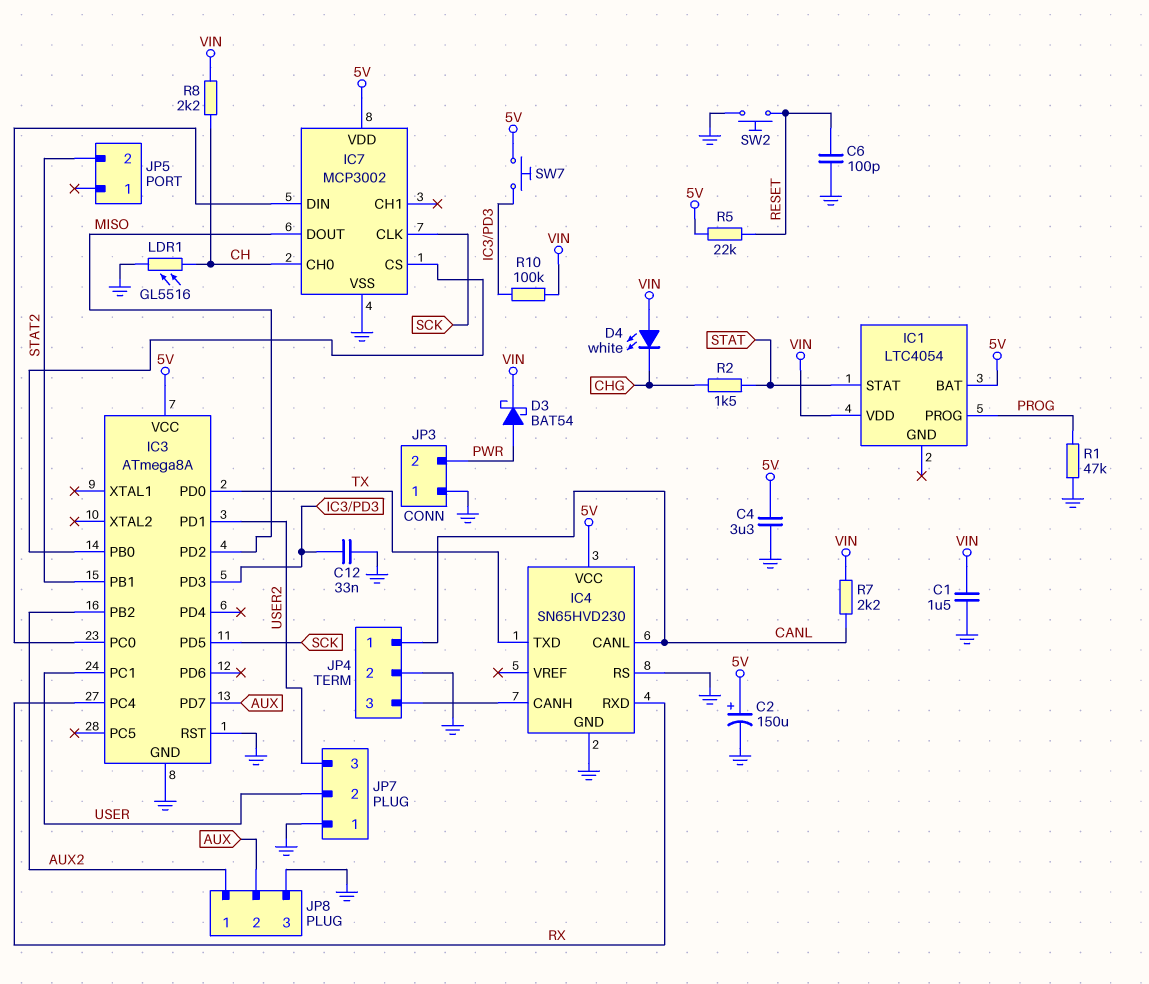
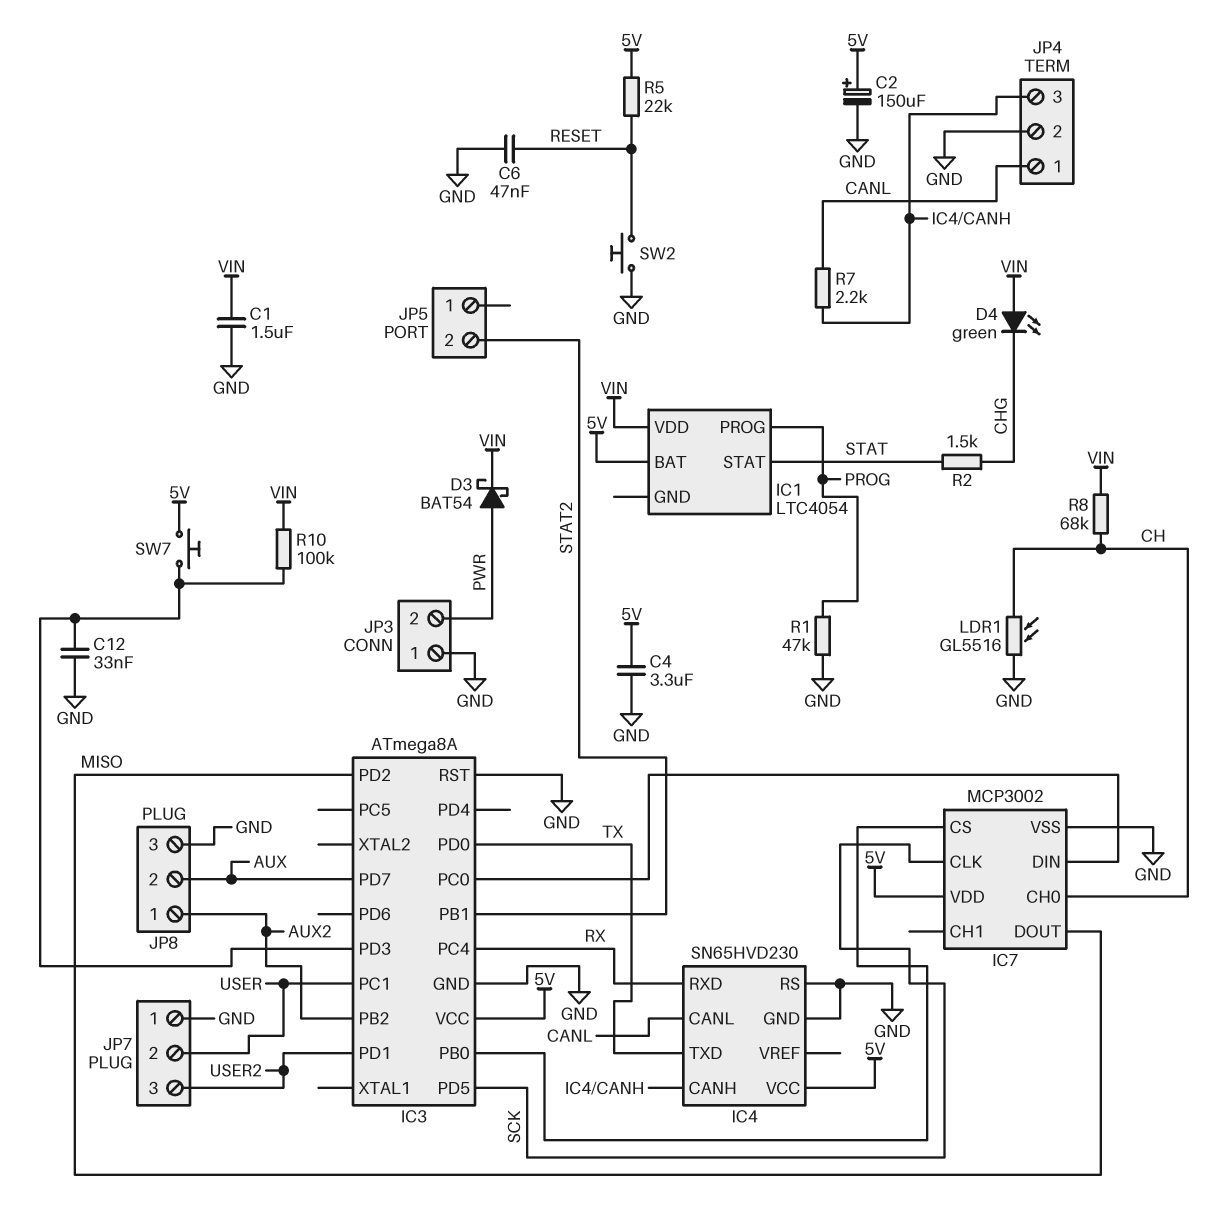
C6: 100pF (GND, RESET) -> 47nF (GND, RESET)
D4: LED white (A VIN, K CHG) -> LED green (A VIN, K CHG)
R7: 2.2k (CANL, VIN) -> 2.2k (CANL, IC4/CANH)
R8: 2.2k (CH, VIN) -> 68k (CH, VIN)

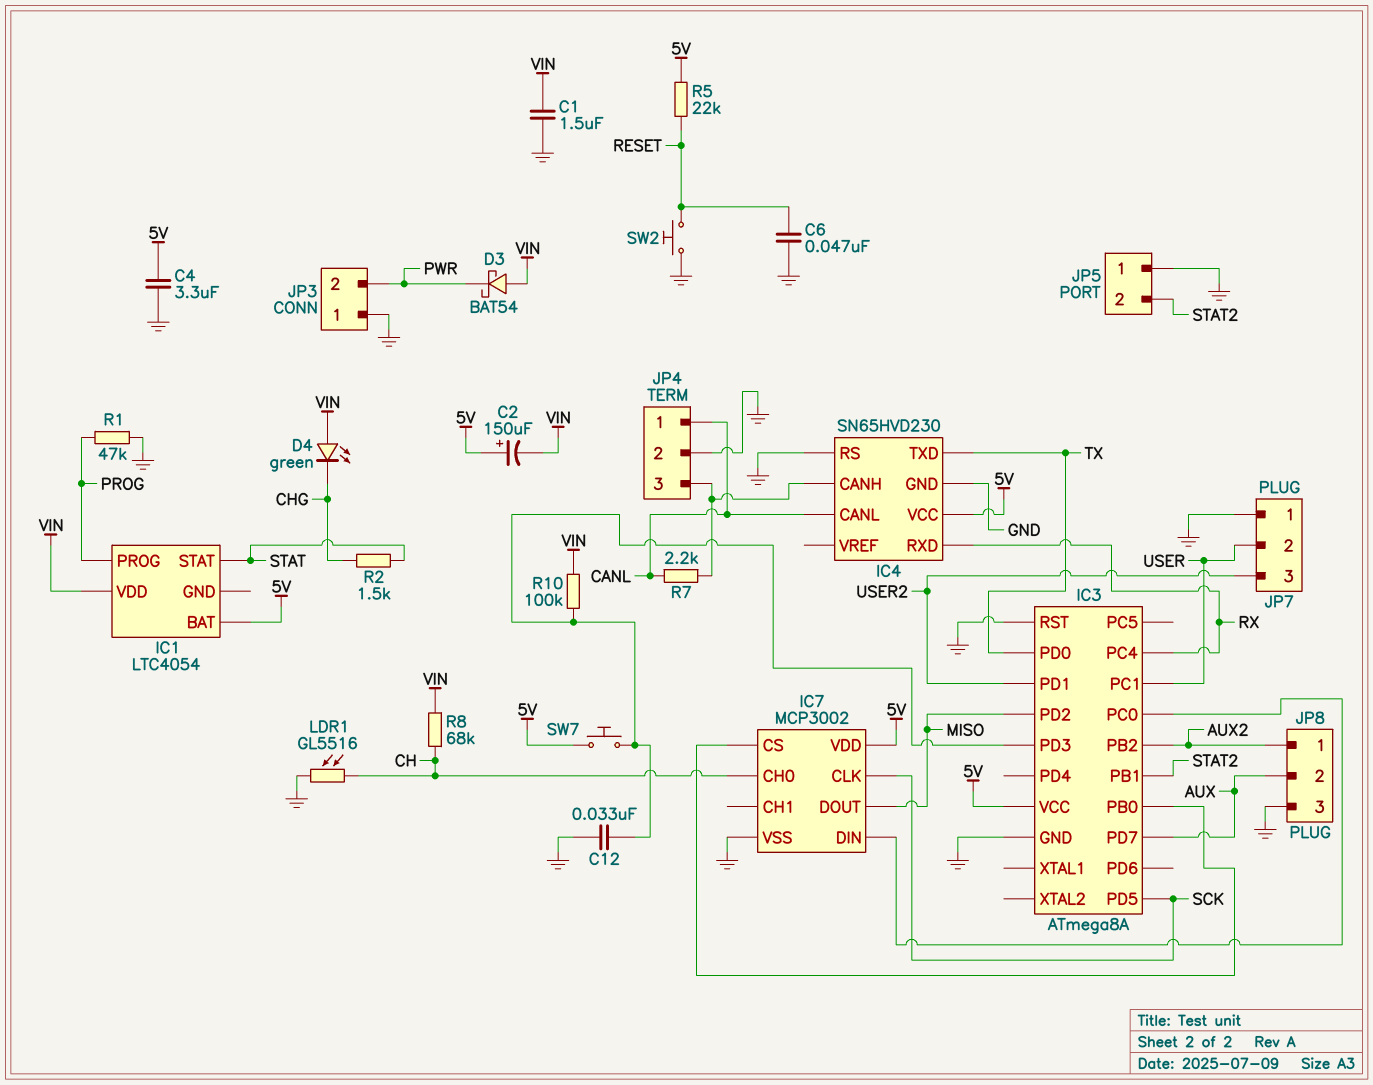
C2: 150uF (plus 5V, minus GND) -> 150uF (plus 5V, minus VIN)
D3: schottky BAT54 (A PWR, K VIN) -> schottky BAT54 (A VIN, K PWR)
JP5 pin 1: none -> GND

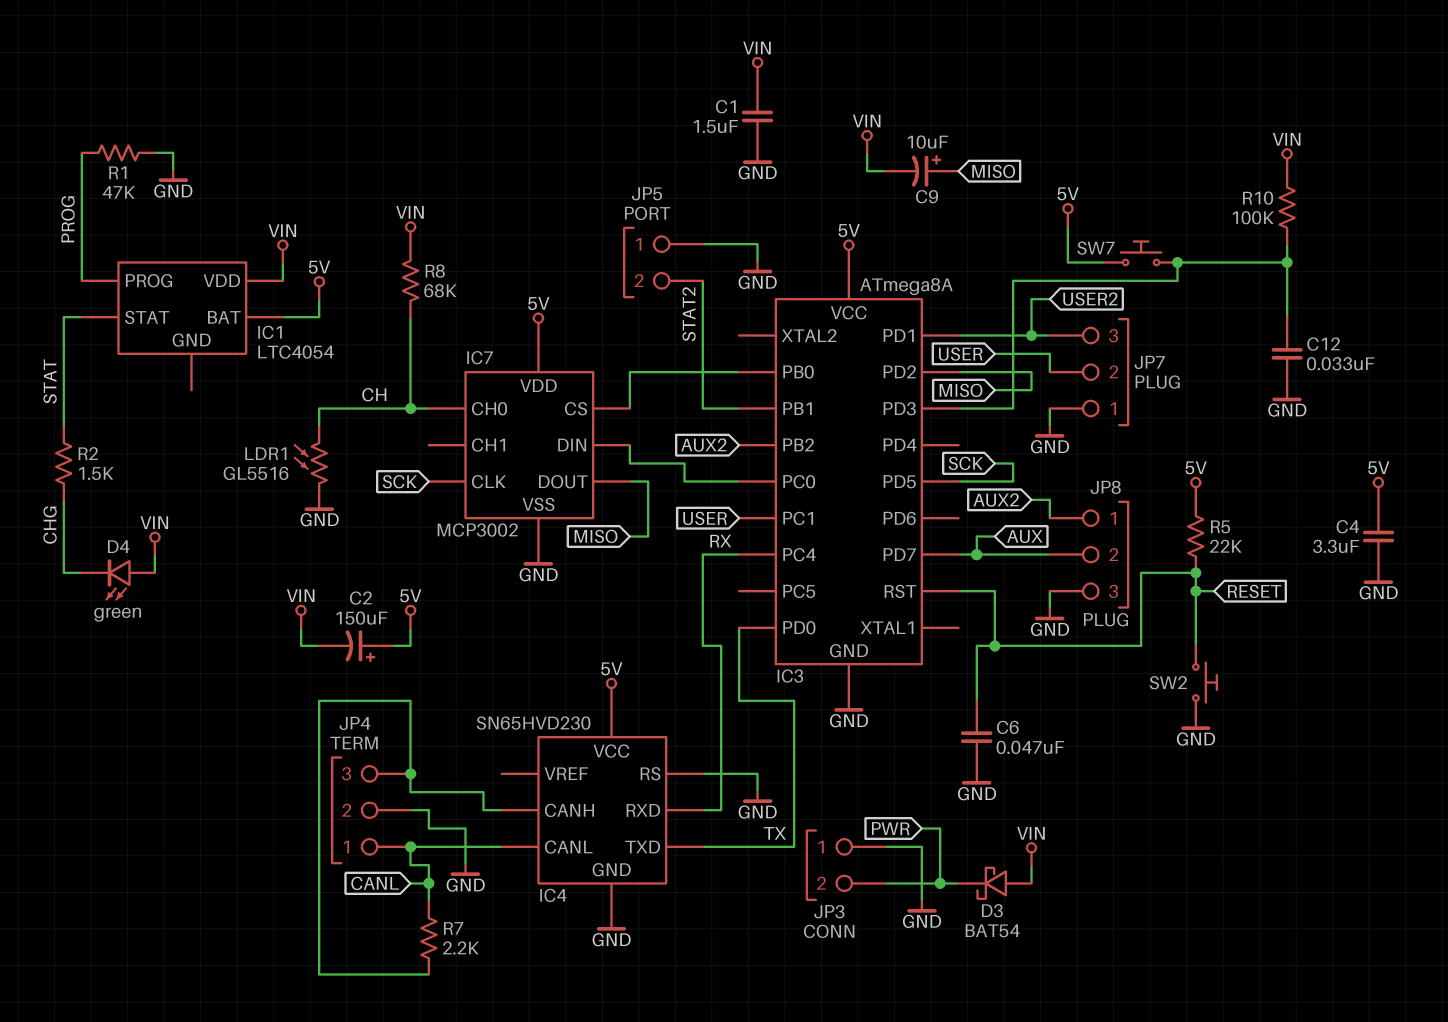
C9: none -> 10uF (plus MISO, minus VIN)
IC3 pin RST: GND -> RESET

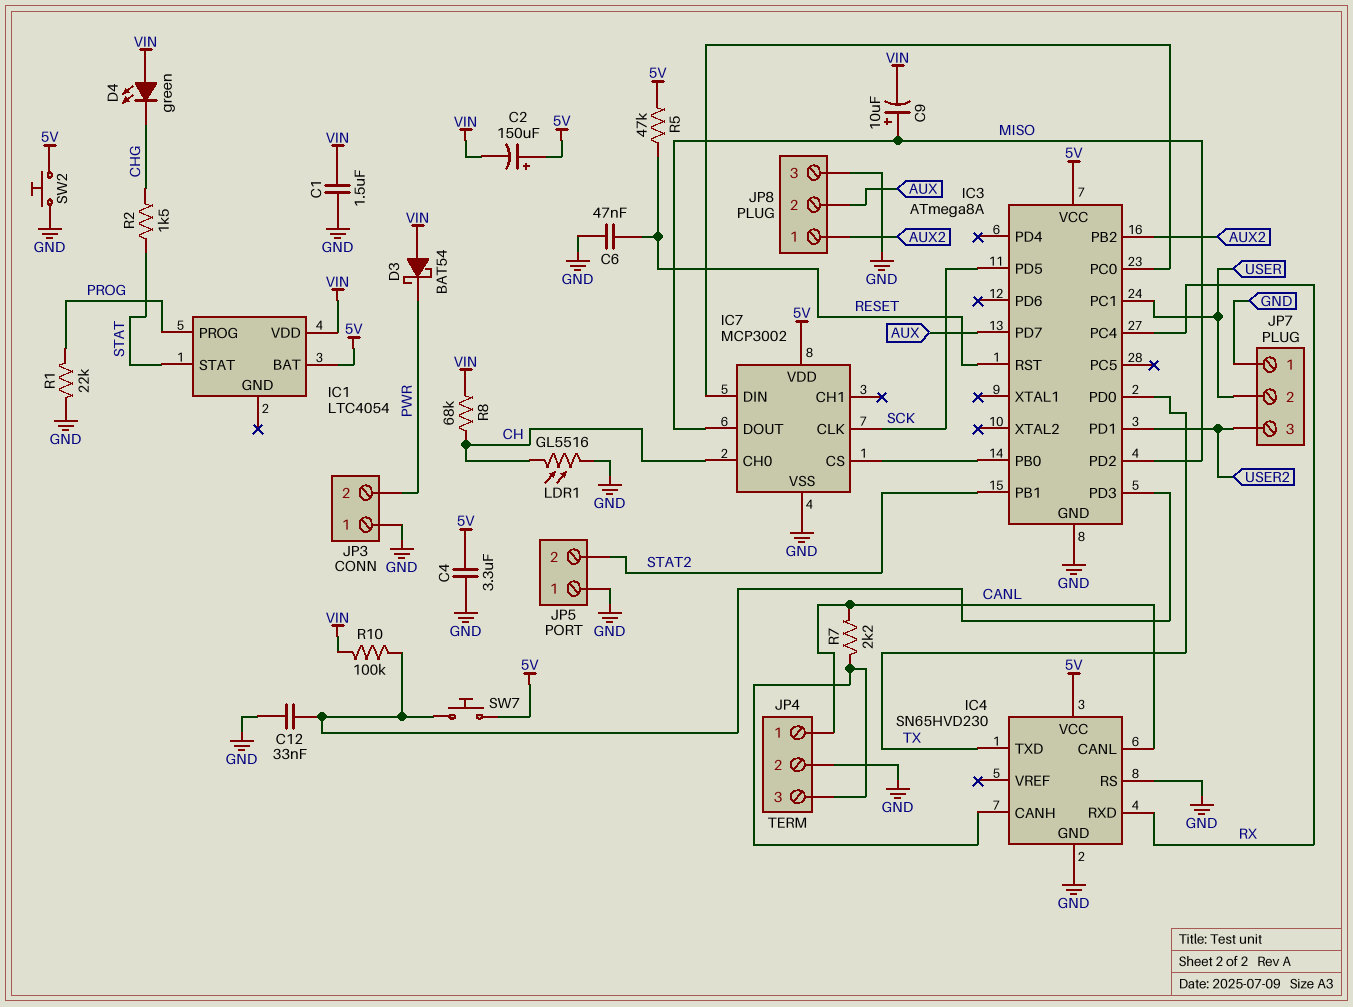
R1: 47k (GND, PROG) -> 22k (GND, PROG)
R5: 22k (5V, RESET) -> 47k (5V, RESET)
SW2: button (GND, RESET) -> button (5V, GND)

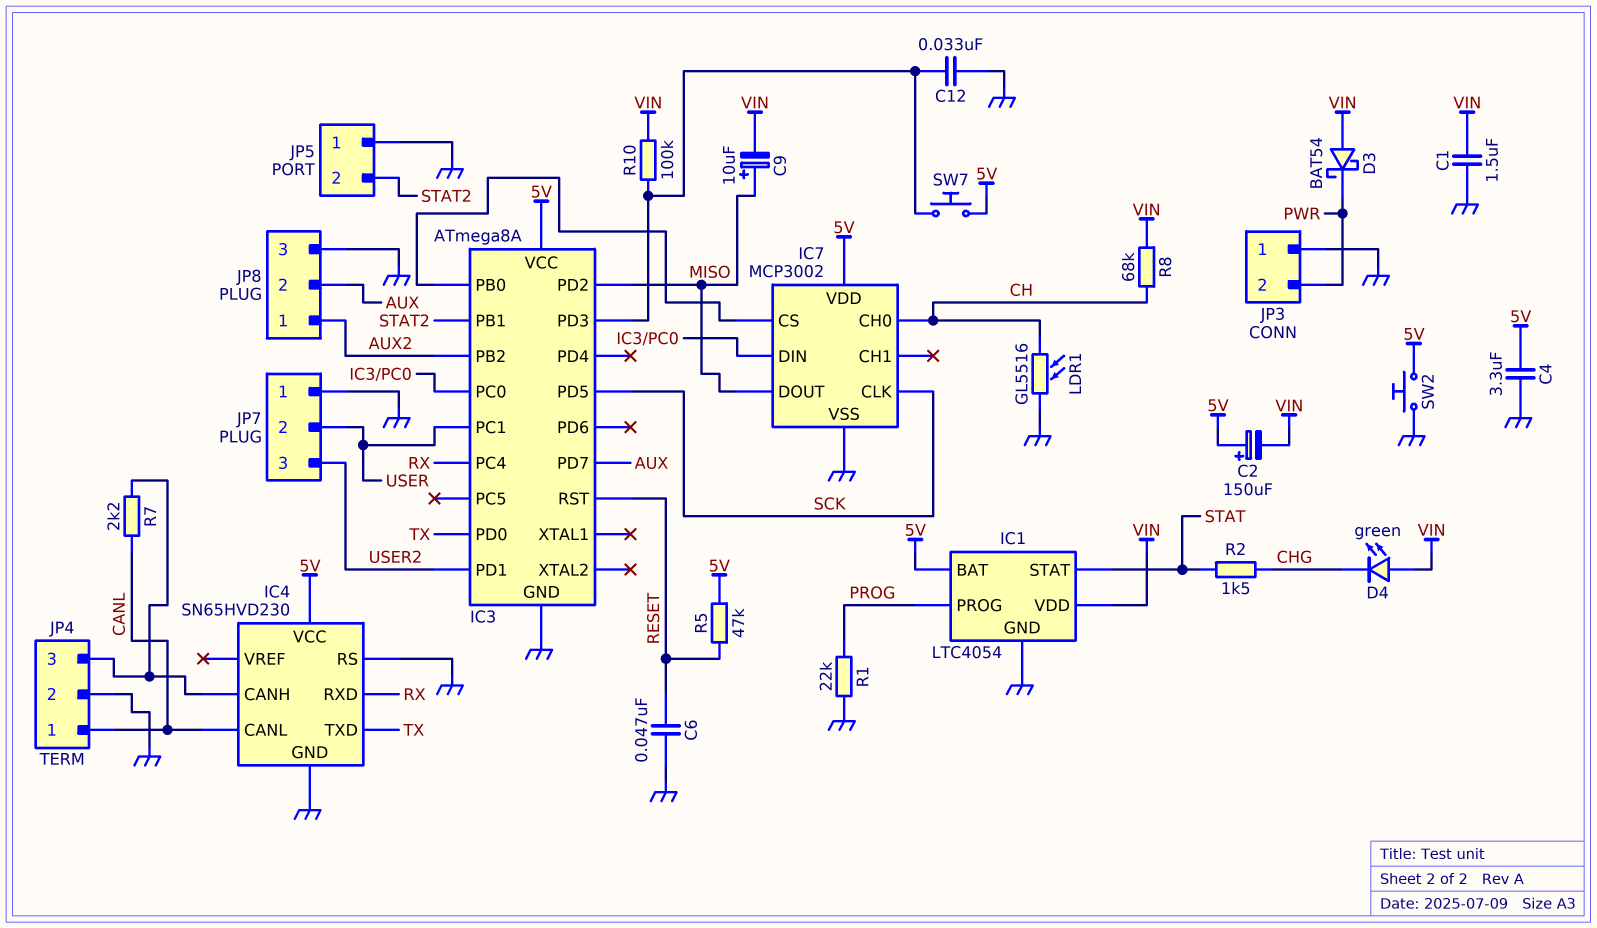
IC1 pin GND: none -> GND

